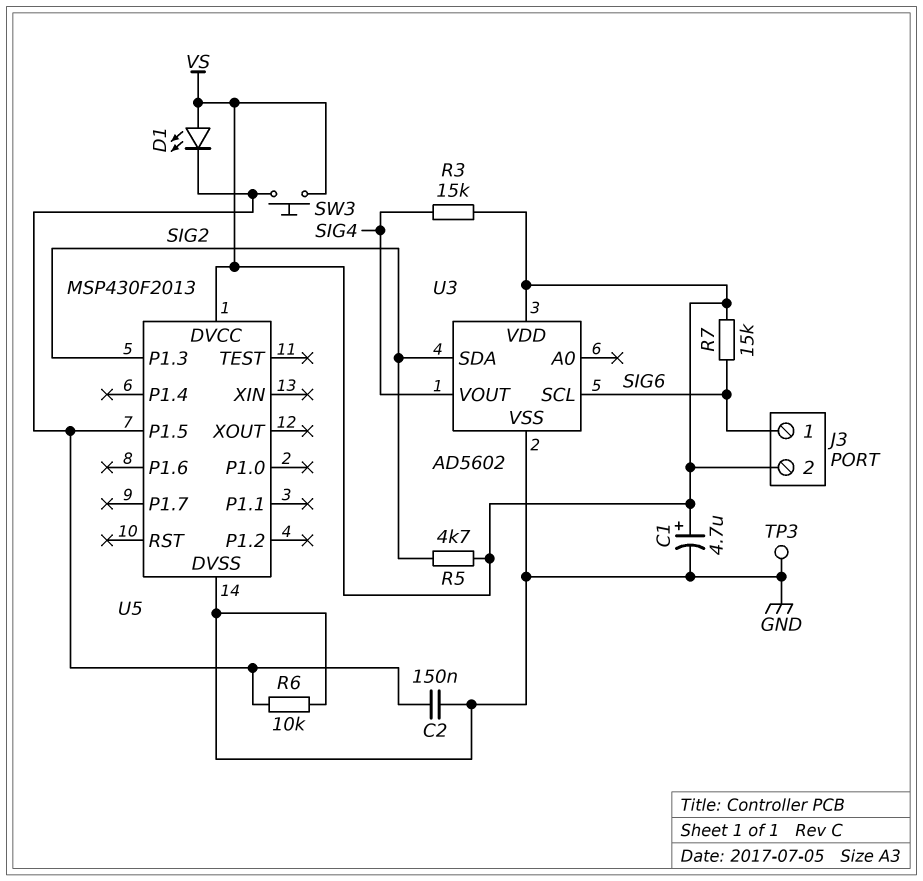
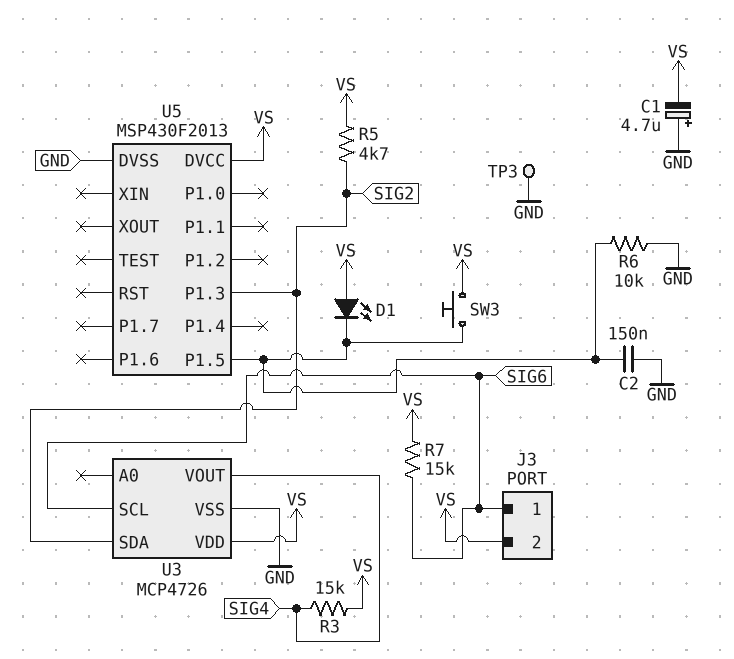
C1: 4.7uF (plus VS, minus GND) -> 4.7uF (plus GND, minus VS)
U3: AD5602 -> MCP4726

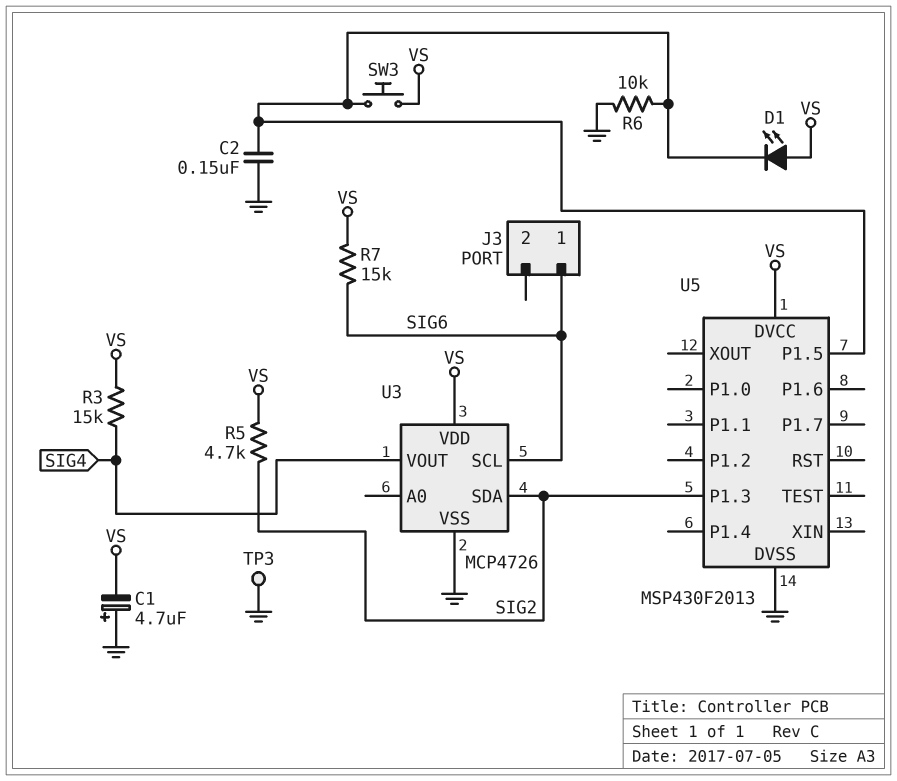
J3 pin 2: VS -> none

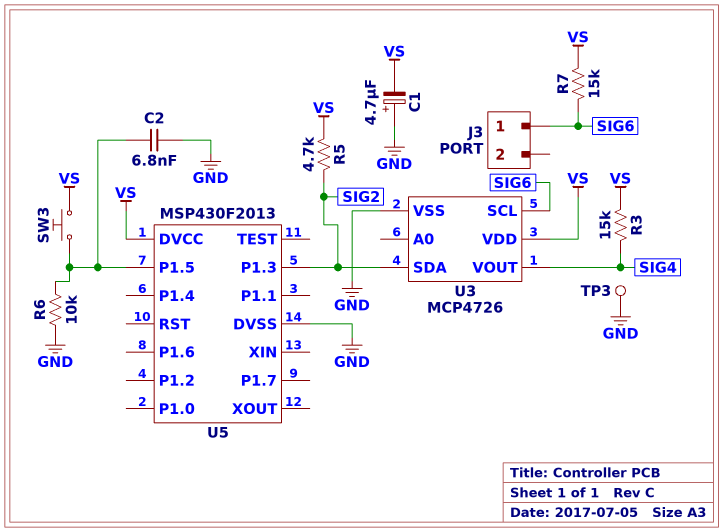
C2: 150nF (GND, U5/P1.5) -> 6.8nF (GND, U5/P1.5)
D1: LED (A VS, K U5/P1.5) -> none

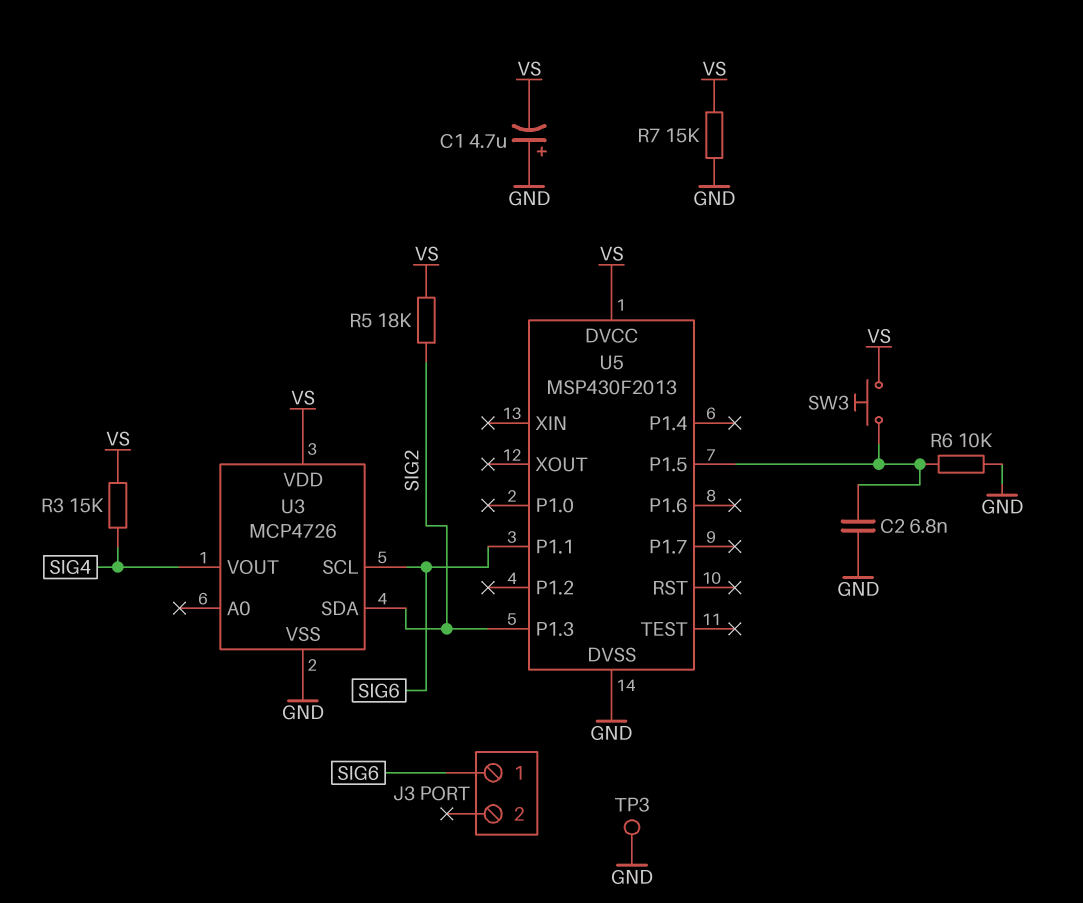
R5: 4.7k (SIG2, VS) -> 18k (SIG2, VS)
R7: 15k (SIG6, VS) -> 15k (GND, VS)
U5 pin P1.1: none -> SIG6

